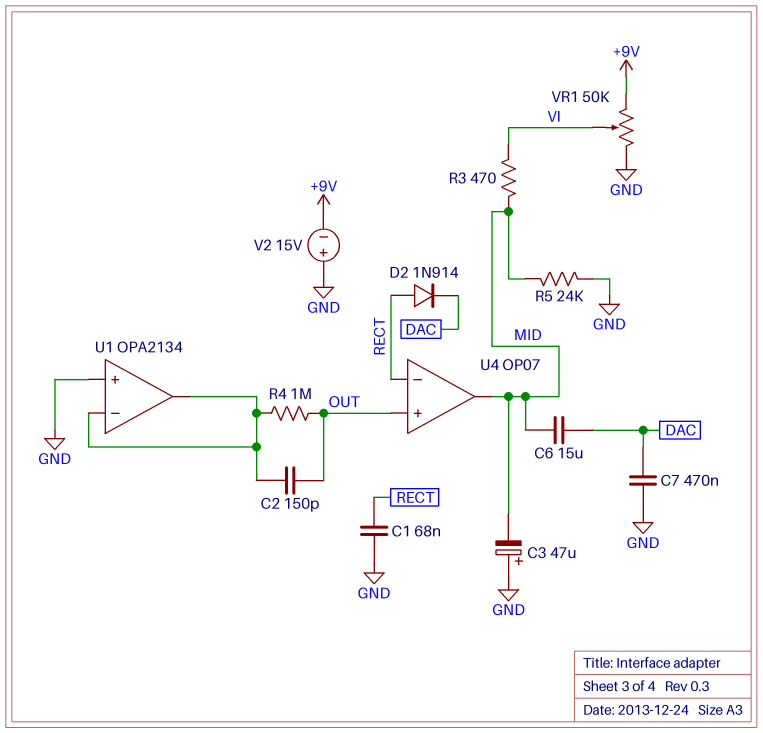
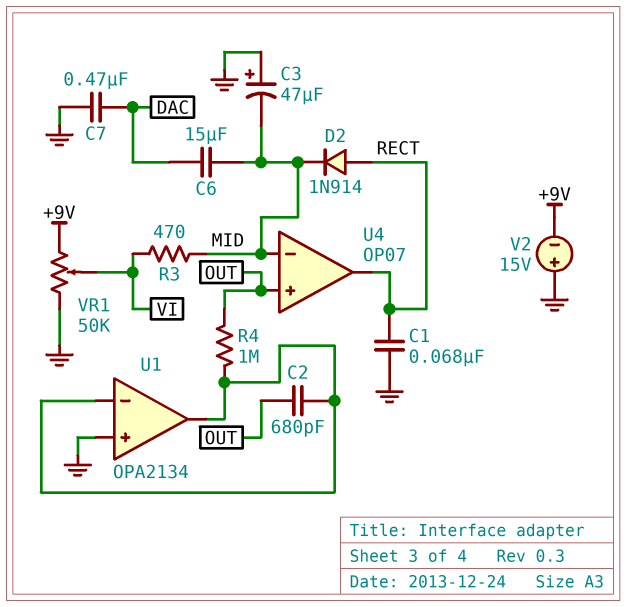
C2: 150pF (OUT, U1/in-) -> 680pF (OUT, U1/in-)
D2: diode 1N914 (A RECT, K DAC) -> diode 1N914 (A RECT, K MID)
R5: 24k (GND, MID) -> none
U4 pin in-: RECT -> MID
U4 pin out: MID -> RECT

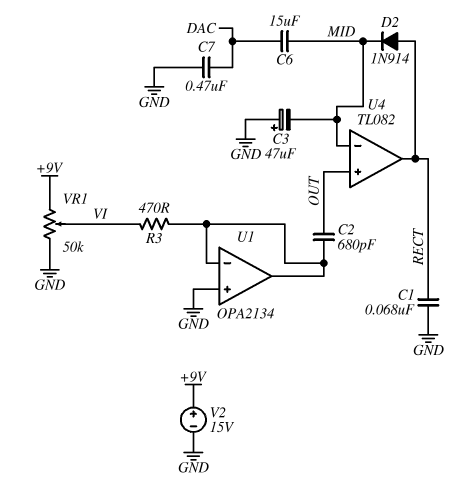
R3: 470 (MID, VI) -> 470 (U1/in-, VI)
R4: 1M (OUT, U1/in-) -> none
U4: OP07 -> TL082
V2: 15V (plus GND, minus +9V) -> 15V (plus +9V, minus GND)

